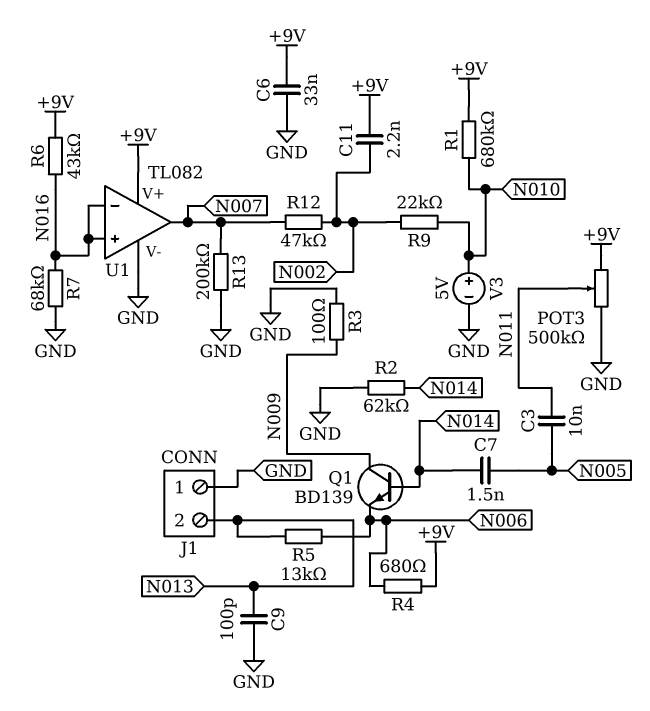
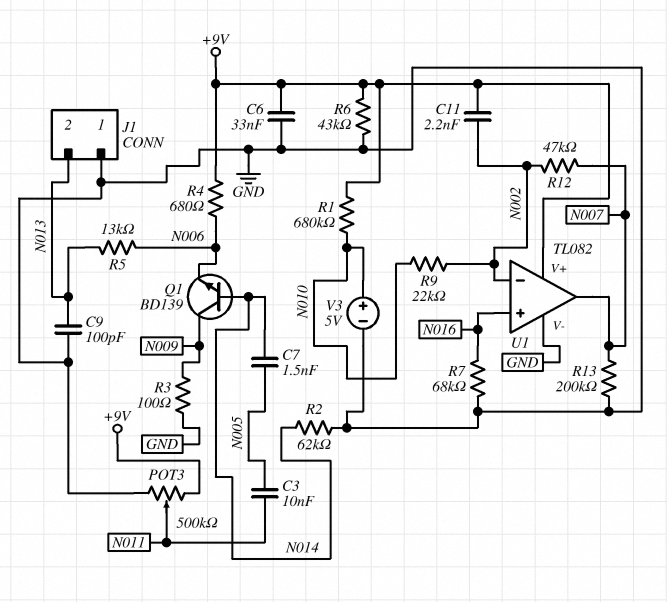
R6: 43k (+9V, N016) -> 43k (+9V, GND)
U1 pin in-: N016 -> N002

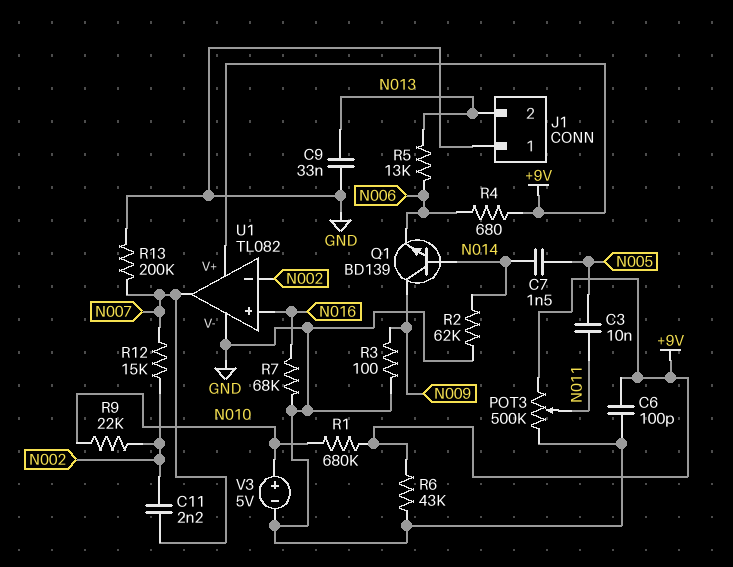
C6: 33nF (+9V, GND) -> 100pF (+9V, GND)
C9: 100pF (GND, N013) -> 33nF (GND, N013)
C11: 2.2nF (+9V, N002) -> 2.2nF (N002, N007)
R12: 47k (N002, N007) -> 15k (N002, N007)

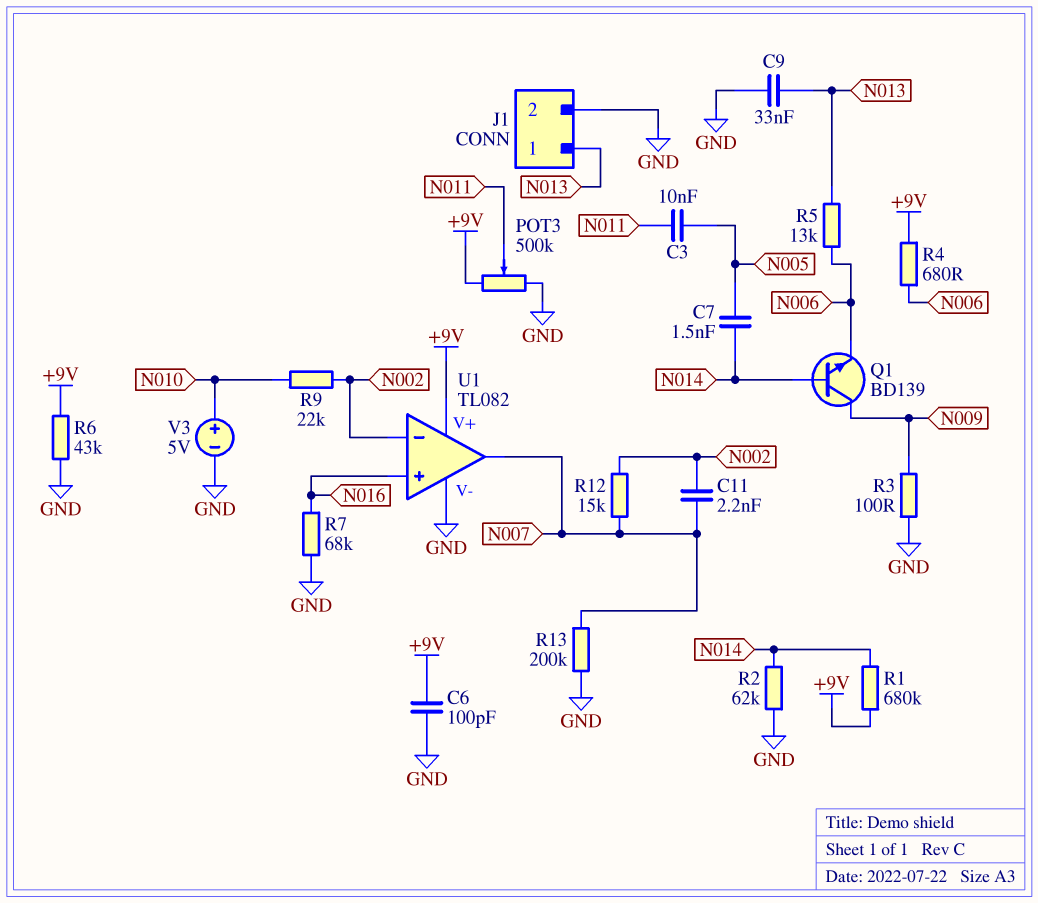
J1 pin 1: GND -> N013
J1 pin 2: N013 -> GND
R1: 680k (+9V, N010) -> 680k (+9V, N014)

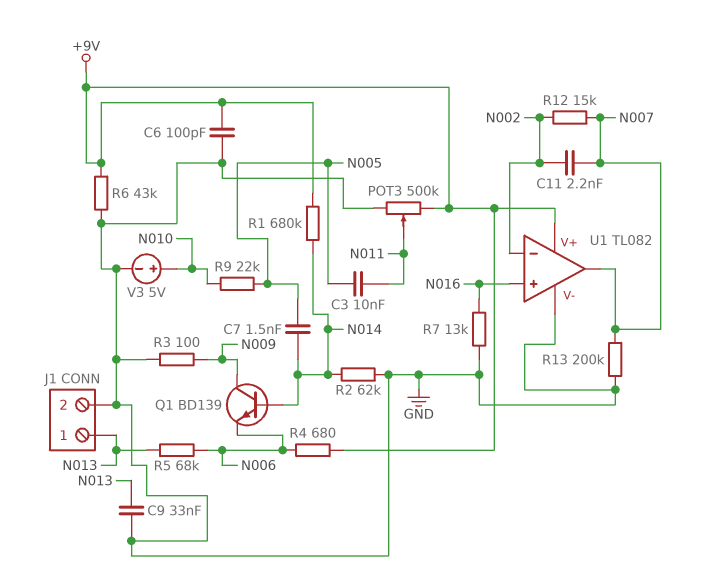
R5: 13k (N006, N013) -> 68k (N006, N013)
R7: 68k (GND, N016) -> 13k (GND, N016)
R9: 22k (N002, N010) -> 22k (N005, N010)

